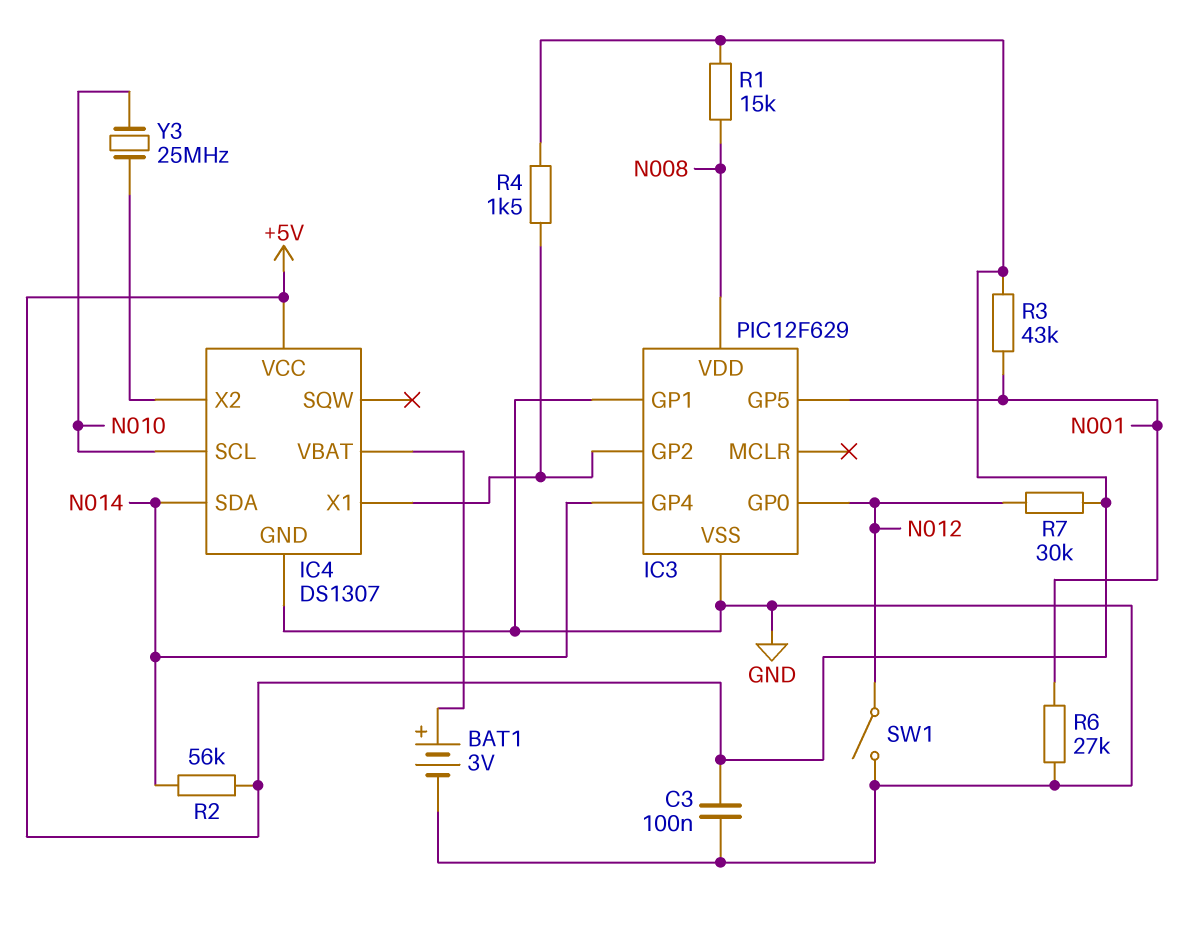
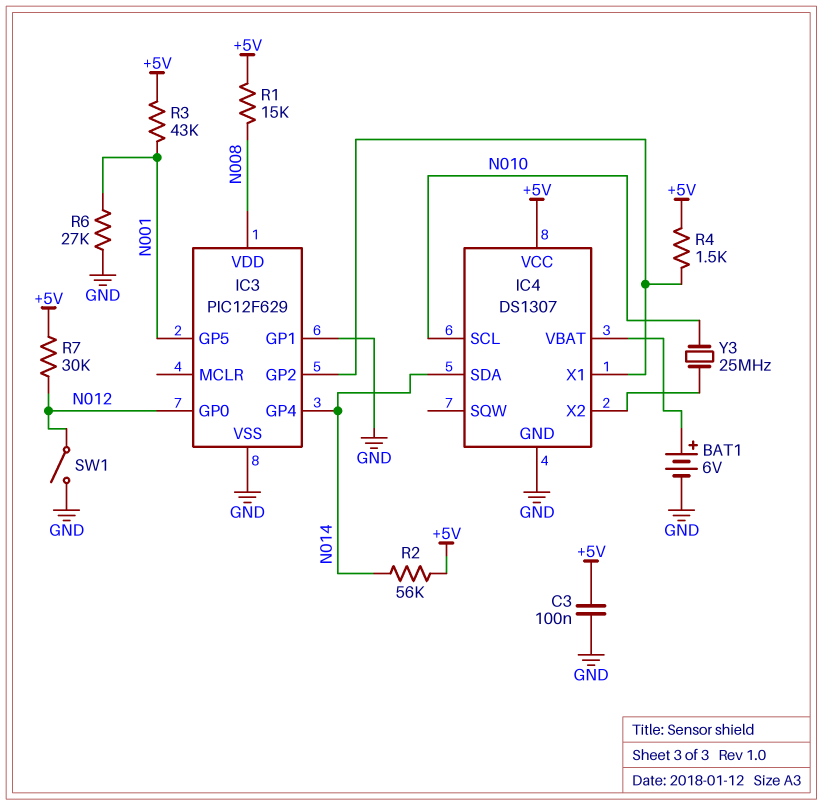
BAT1: 3V (plus IC4/VBAT, minus GND) -> 6V (plus IC4/VBAT, minus GND)

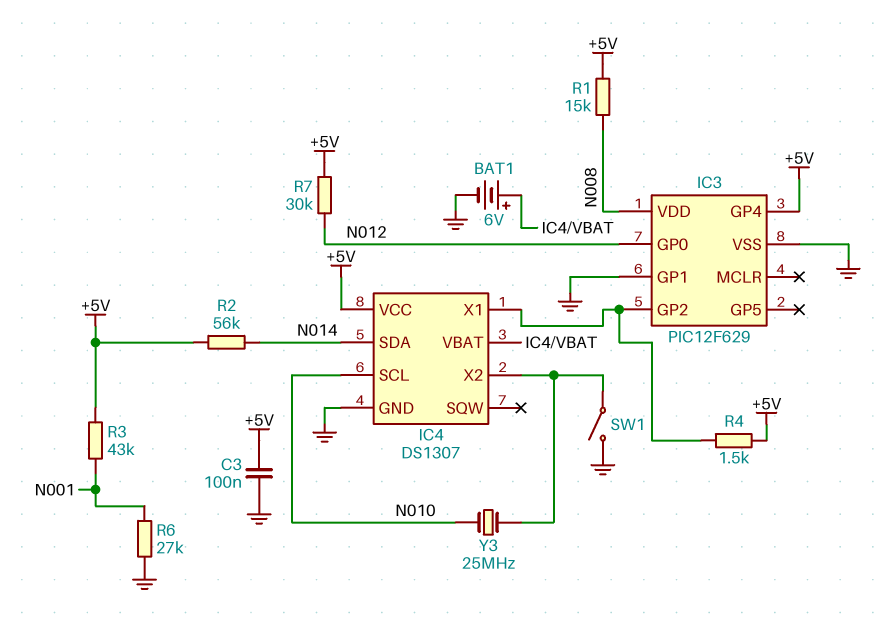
IC3 pin GP4: N014 -> +5V
IC3 pin GP5: N001 -> none
SW1: switch (GND, N012) -> switch (GND, IC4/X2)

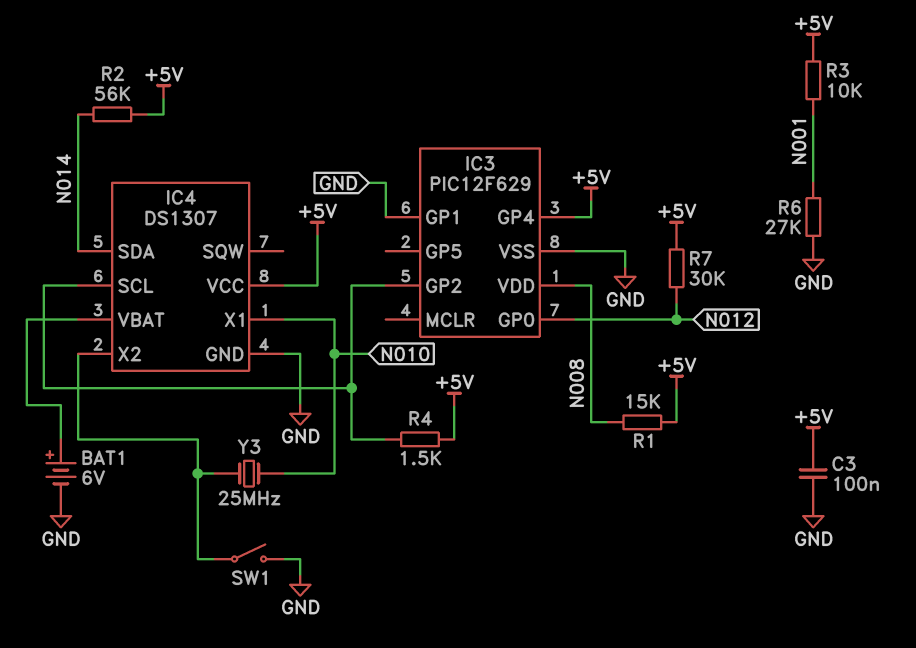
IC4 pin SCL: N010 -> IC3/GP2
IC4 pin X1: IC3/GP2 -> N010
R3: 43k (+5V, N001) -> 10k (+5V, N001)

